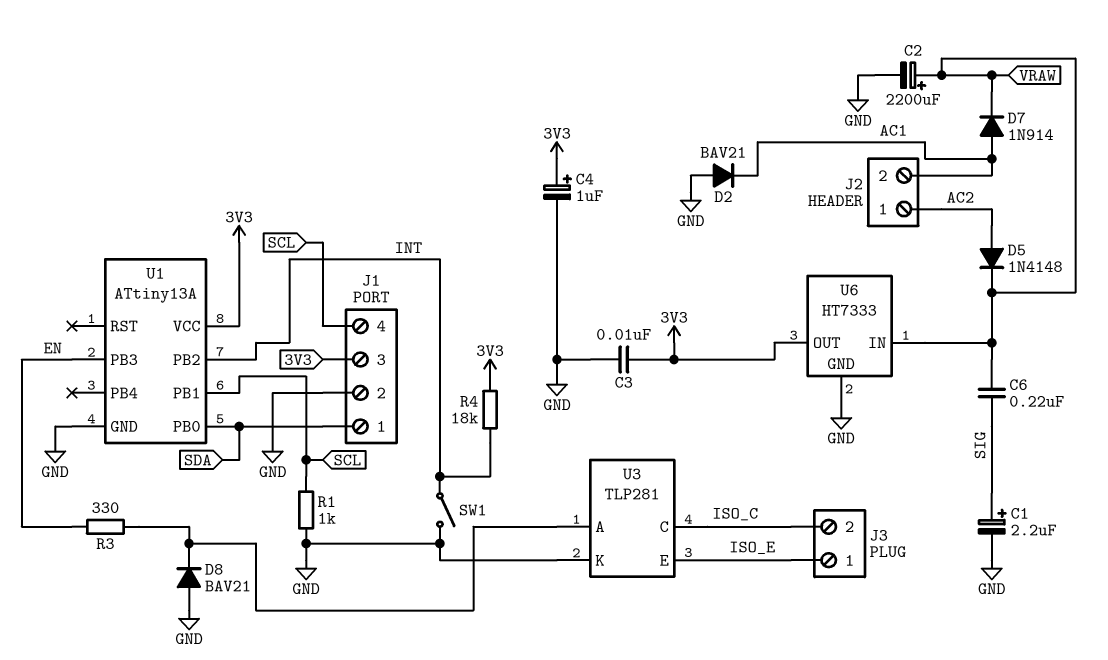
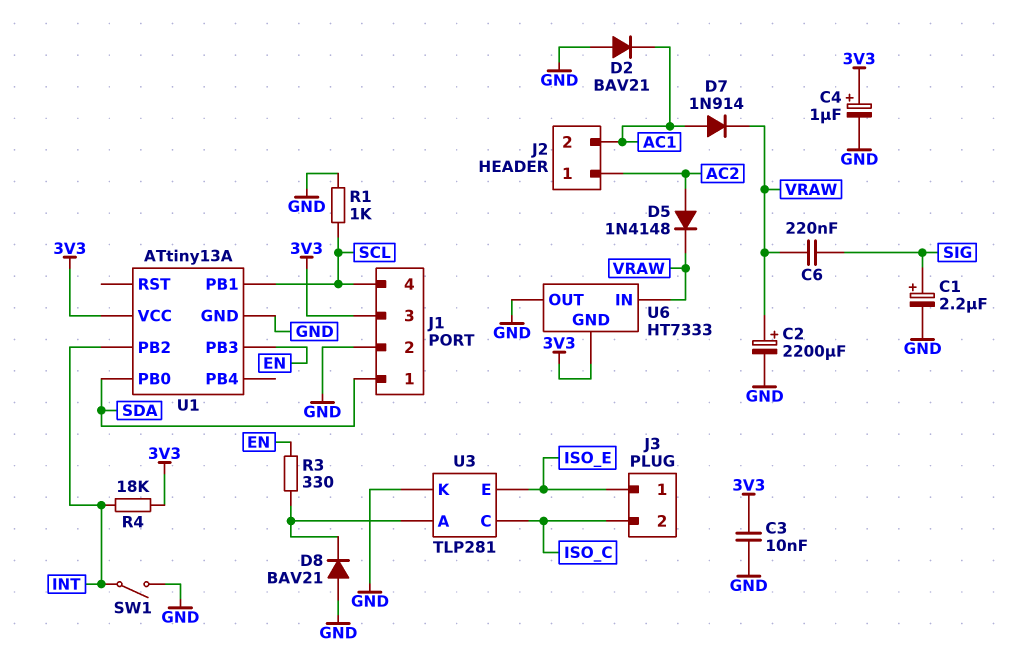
U6 pin GND: GND -> 3V3
U6 pin OUT: 3V3 -> GND

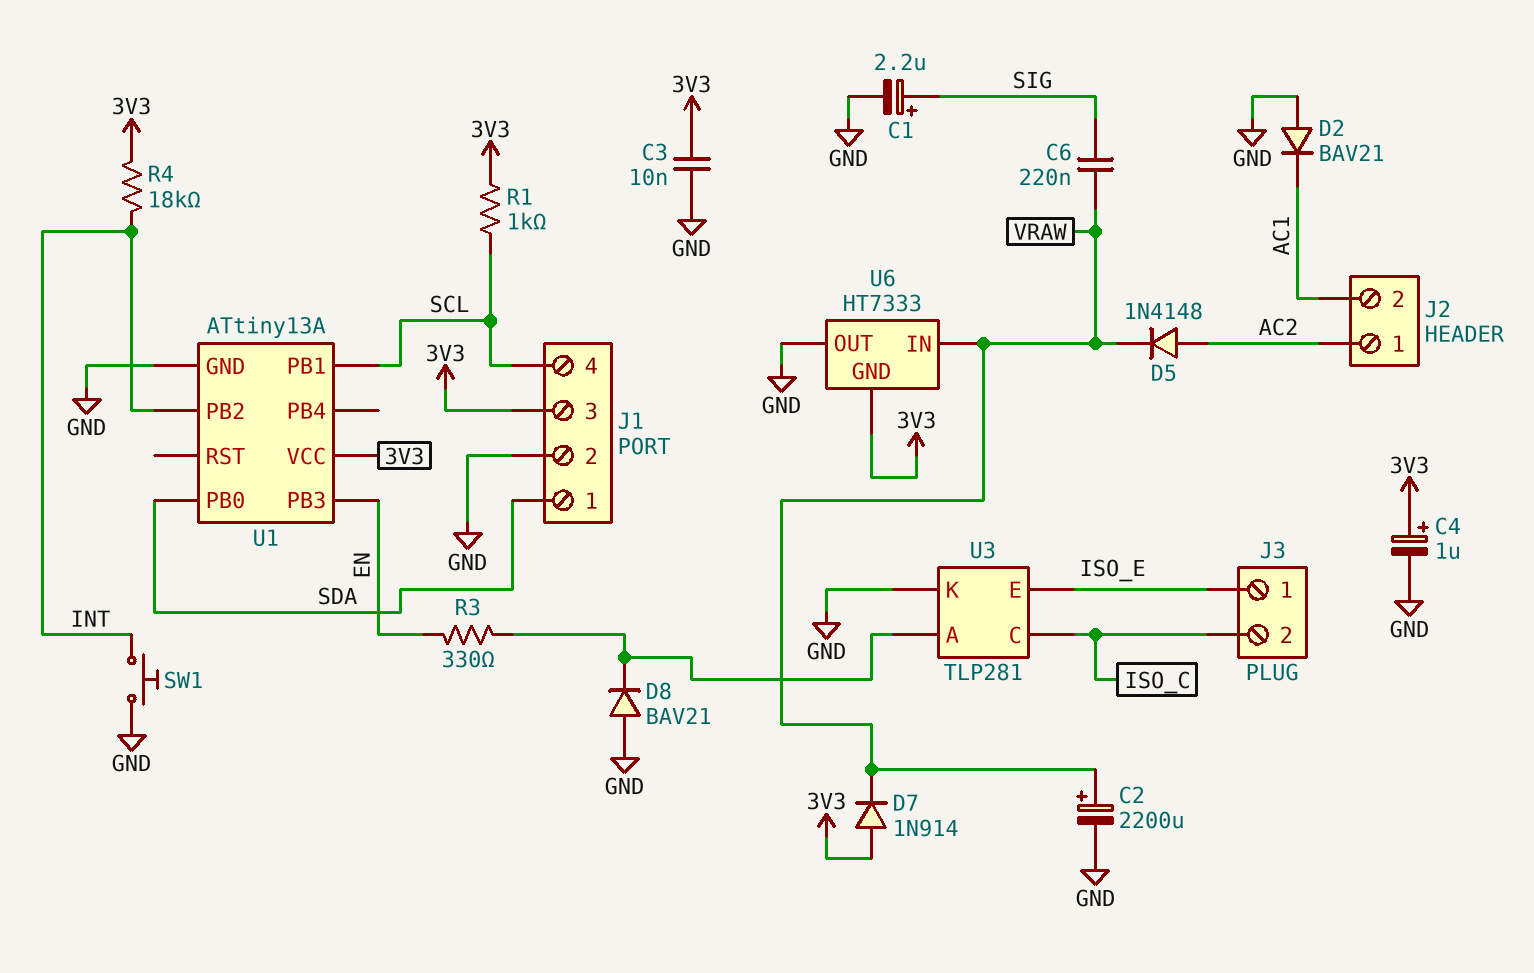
D7: diode 1N914 (A AC1, K VRAW) -> diode 1N914 (A 3V3, K VRAW)
R1: 1k (GND, SCL) -> 1k (3V3, SCL)
SW1: switch (GND, INT) -> button (GND, INT)

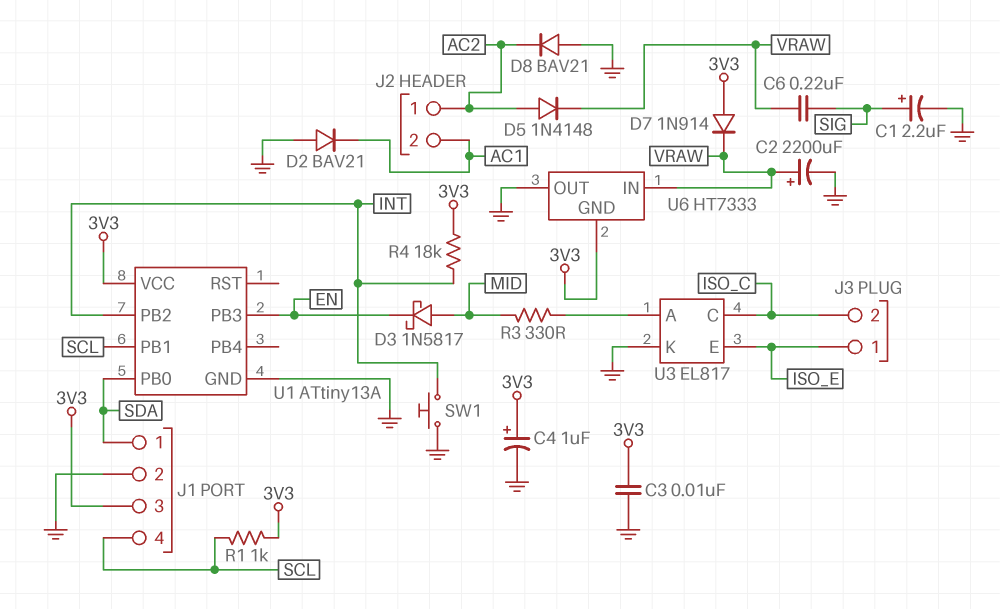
D3: none -> schottky 1N5817 (A MID, K EN)
D8: diode BAV21 (A GND, K U3/A) -> diode BAV21 (A GND, K AC2)
R3: 330 (EN, U3/A) -> 330 (MID, U3/A)
U3: TLP281 -> EL817

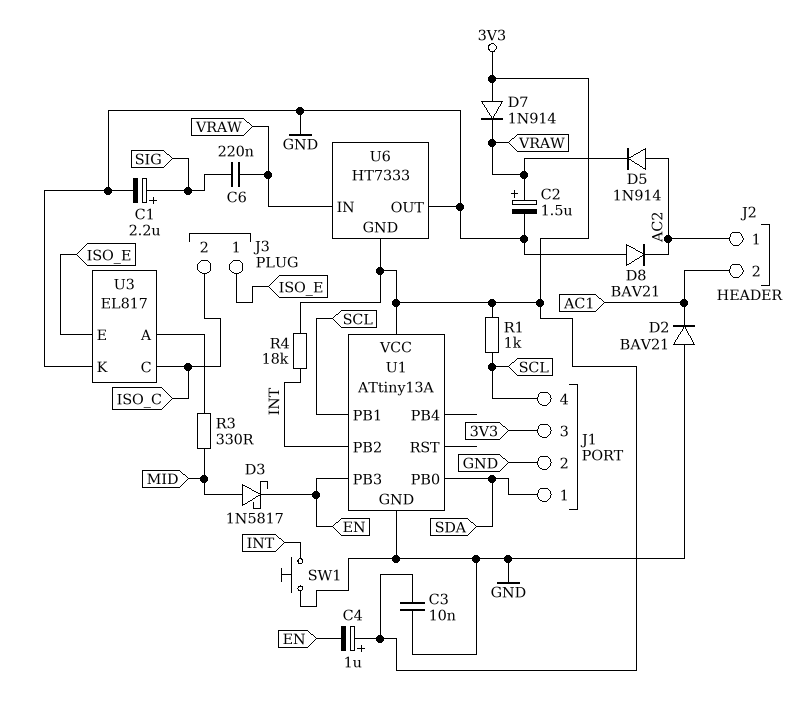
C2: 2200uF (plus VRAW, minus GND) -> 1.5uF (plus VRAW, minus GND)
C4: 1uF (plus 3V3, minus GND) -> 1uF (plus 3V3, minus EN)
D5: diode 1N4148 (A AC2, K VRAW) -> diode 1N914 (A AC2, K VRAW)

